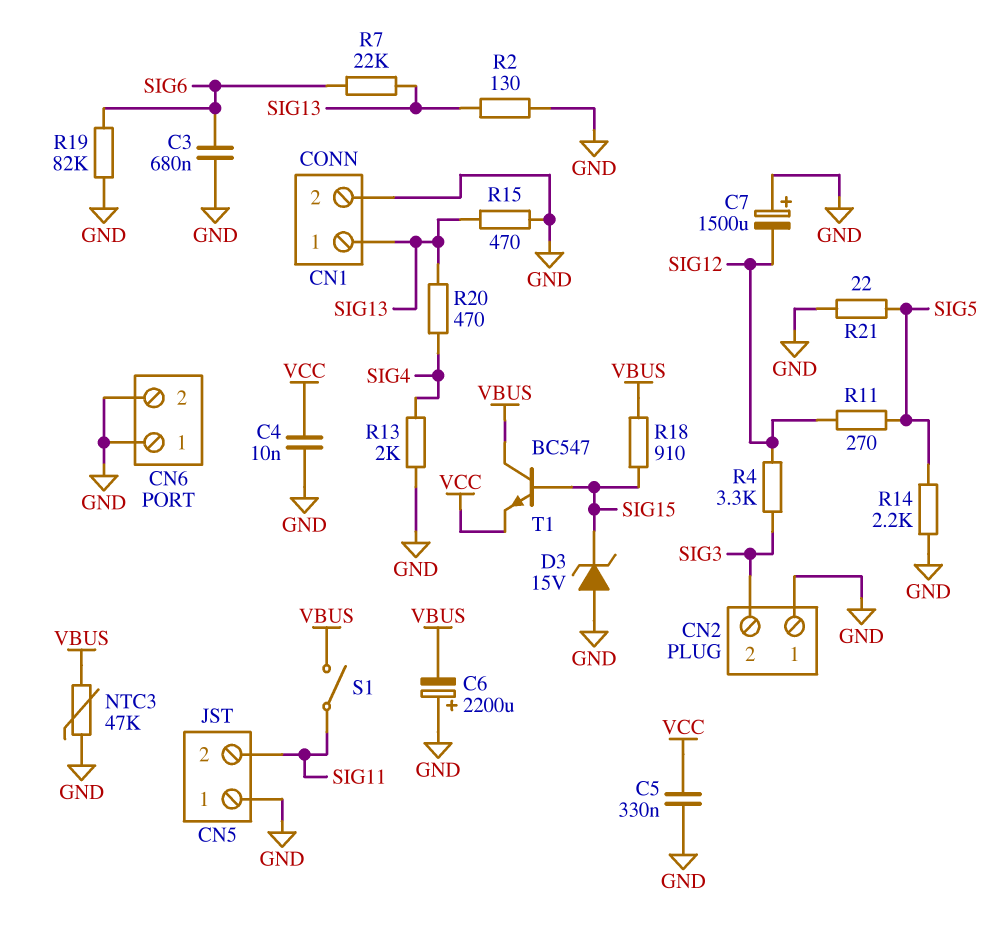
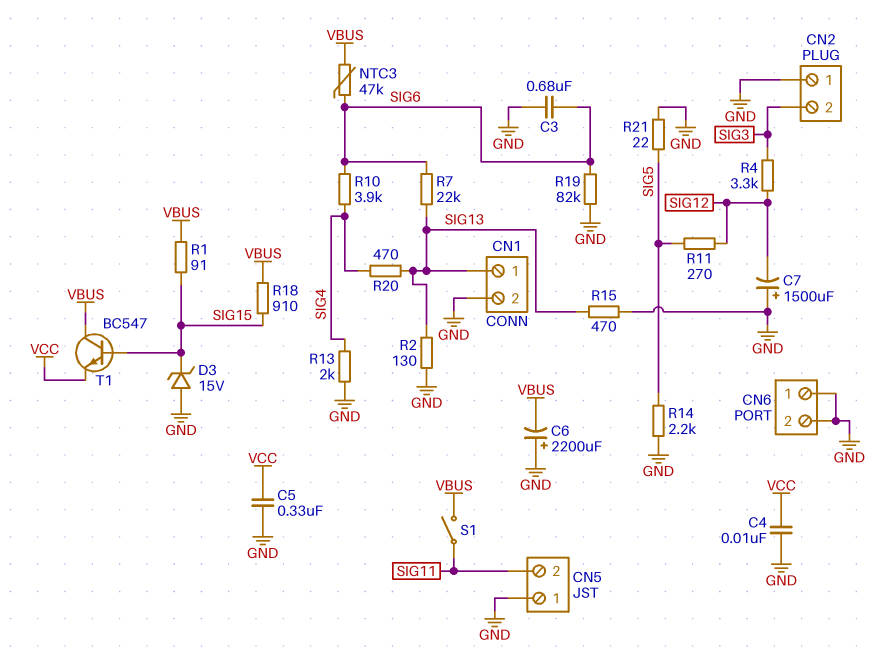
NTC3: 47k (GND, VBUS) -> 47k (SIG6, VBUS)
R1: none -> 91 (SIG15, VBUS)
R10: none -> 3.9k (SIG4, SIG6)

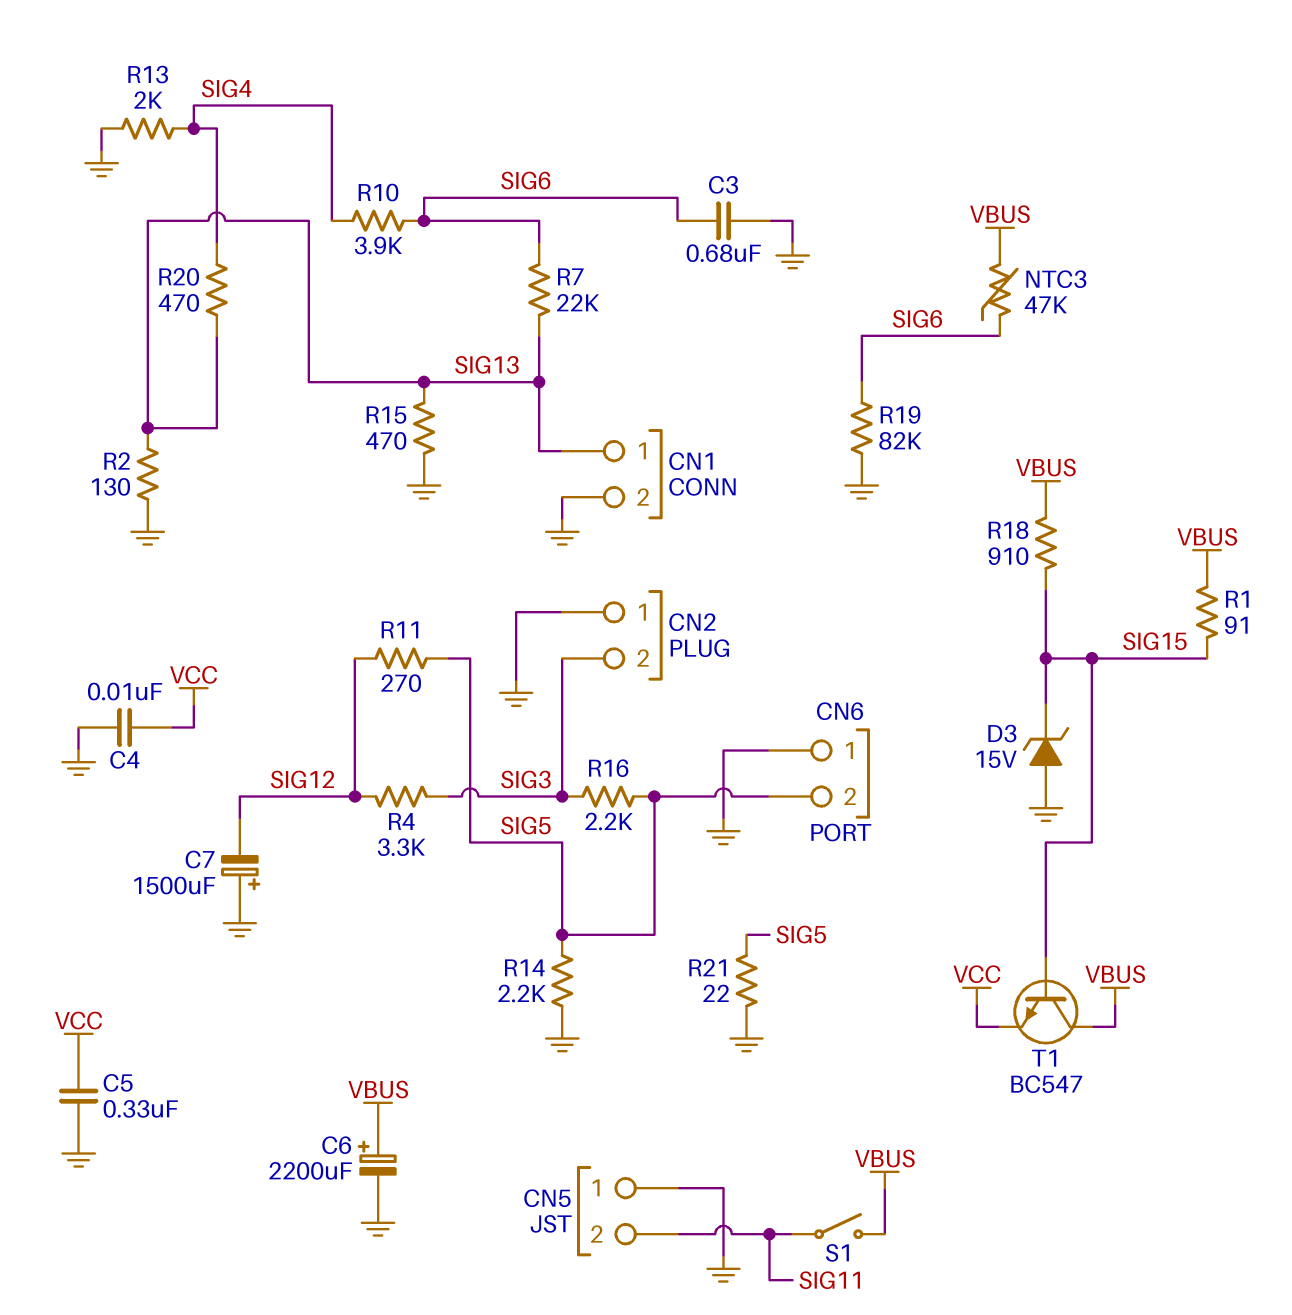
C6: 2200uF (plus GND, minus VBUS) -> 2200uF (plus VBUS, minus GND)
CN6 pin 2: GND -> SIG5
R16: none -> 2.2k (SIG3, SIG5)

